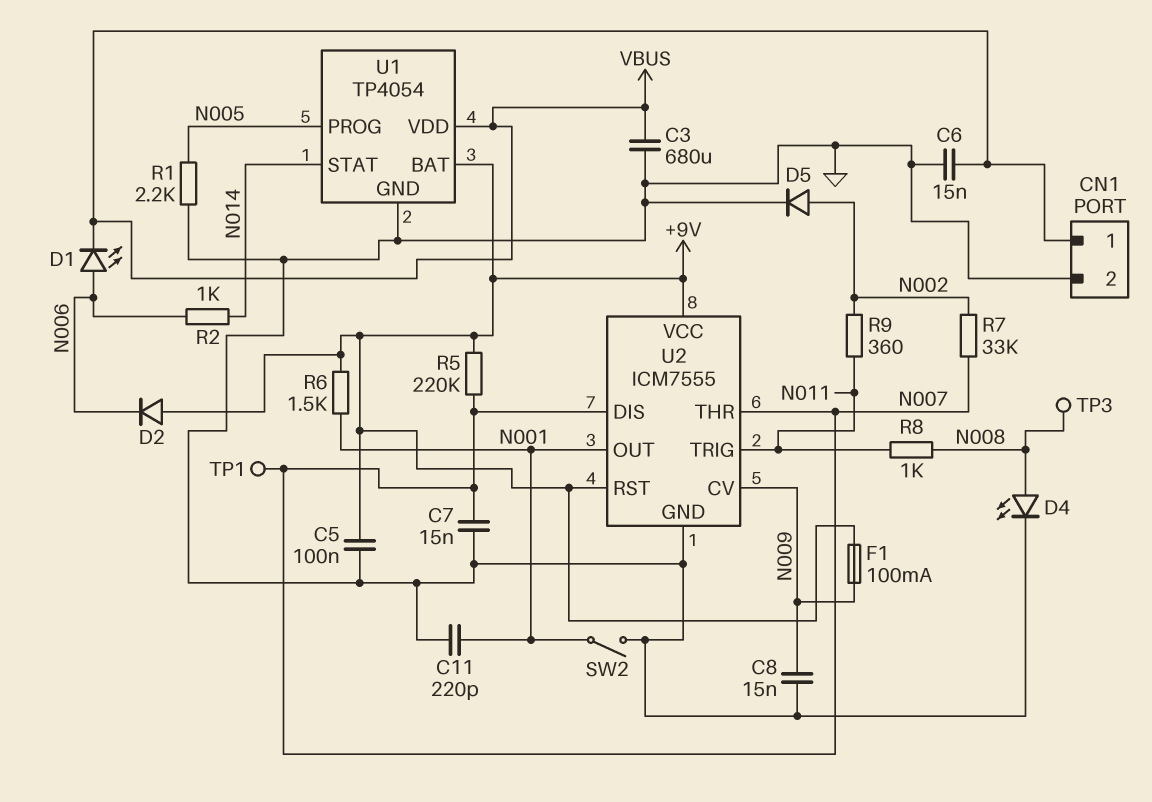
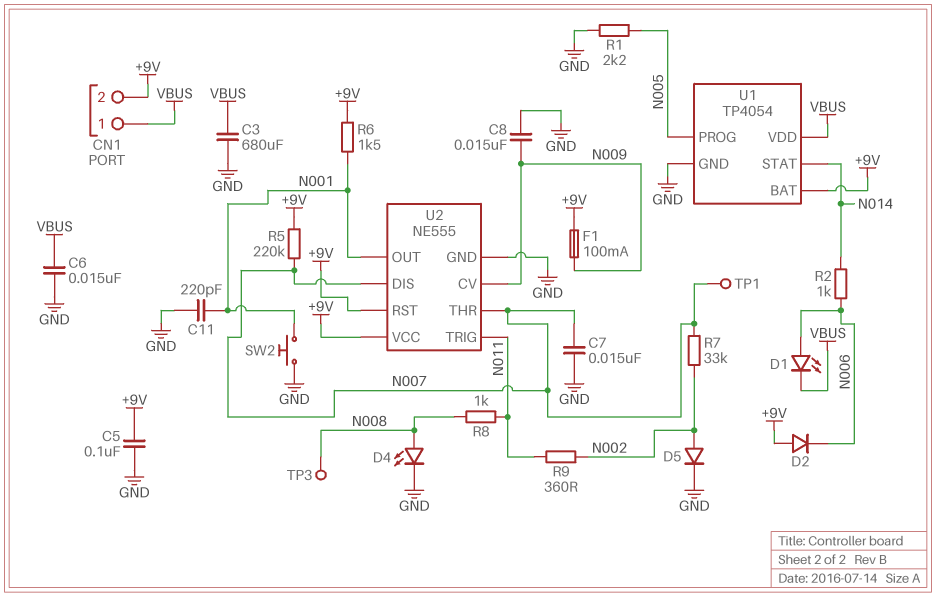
CN1 pin 2: GND -> +9V
SW2: switch (GND, N001) -> button (GND, N001)
U2: ICM7555 -> NE555

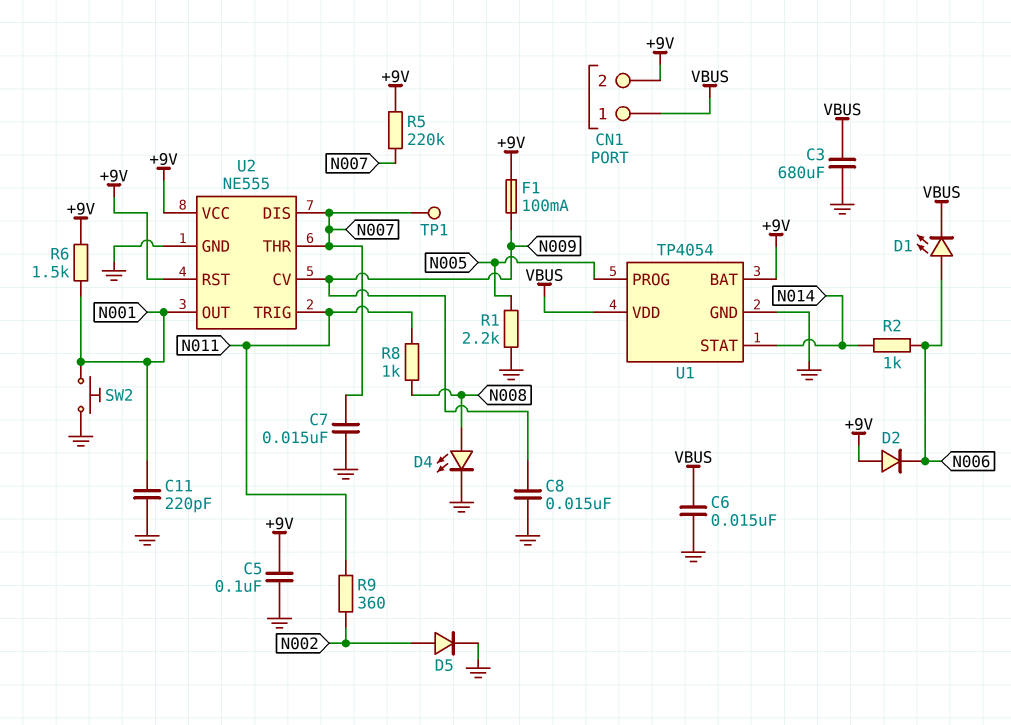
R7: 33k (N002, N007) -> none
TP3: test point (N008) -> none

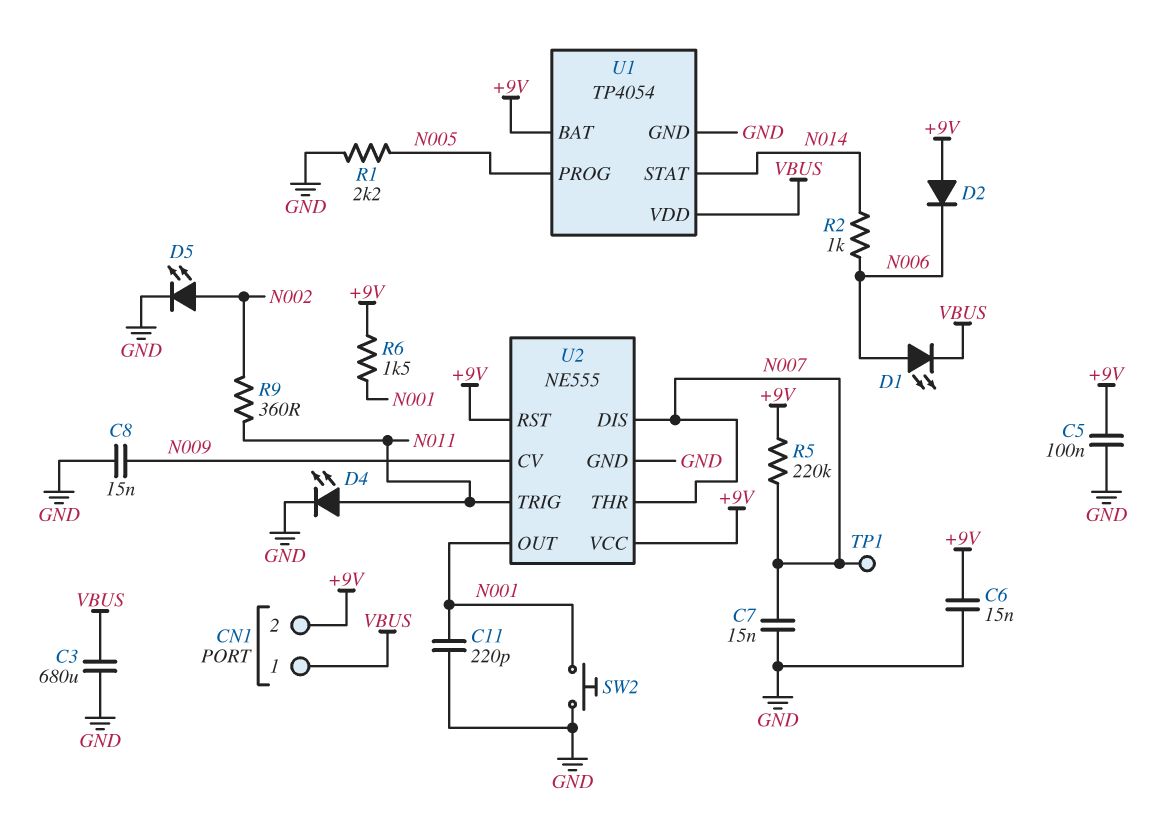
C6: 15nF (GND, VBUS) -> 15nF (+9V, GND)
D4: LED (A N008, K GND) -> LED (A N011, K GND)
D5: diode (A N002, K GND) -> LED (A N002, K GND)
F1: 100mA (+9V, N009) -> none
R8: 1k (N008, N011) -> none

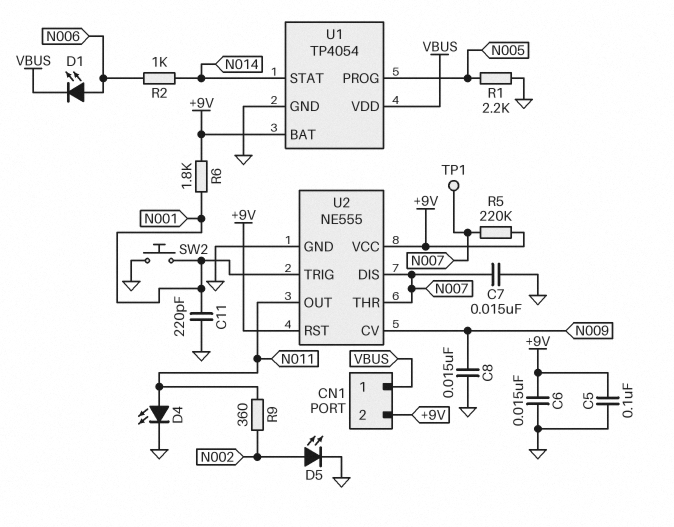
C3: 680uF (GND, VBUS) -> none
D2: diode (A +9V, K N006) -> none
R6: 1.5k (+9V, N001) -> 1.8k (+9V, N001)
U2 pin OUT: N001 -> N011
U2 pin TRIG: N011 -> N001

